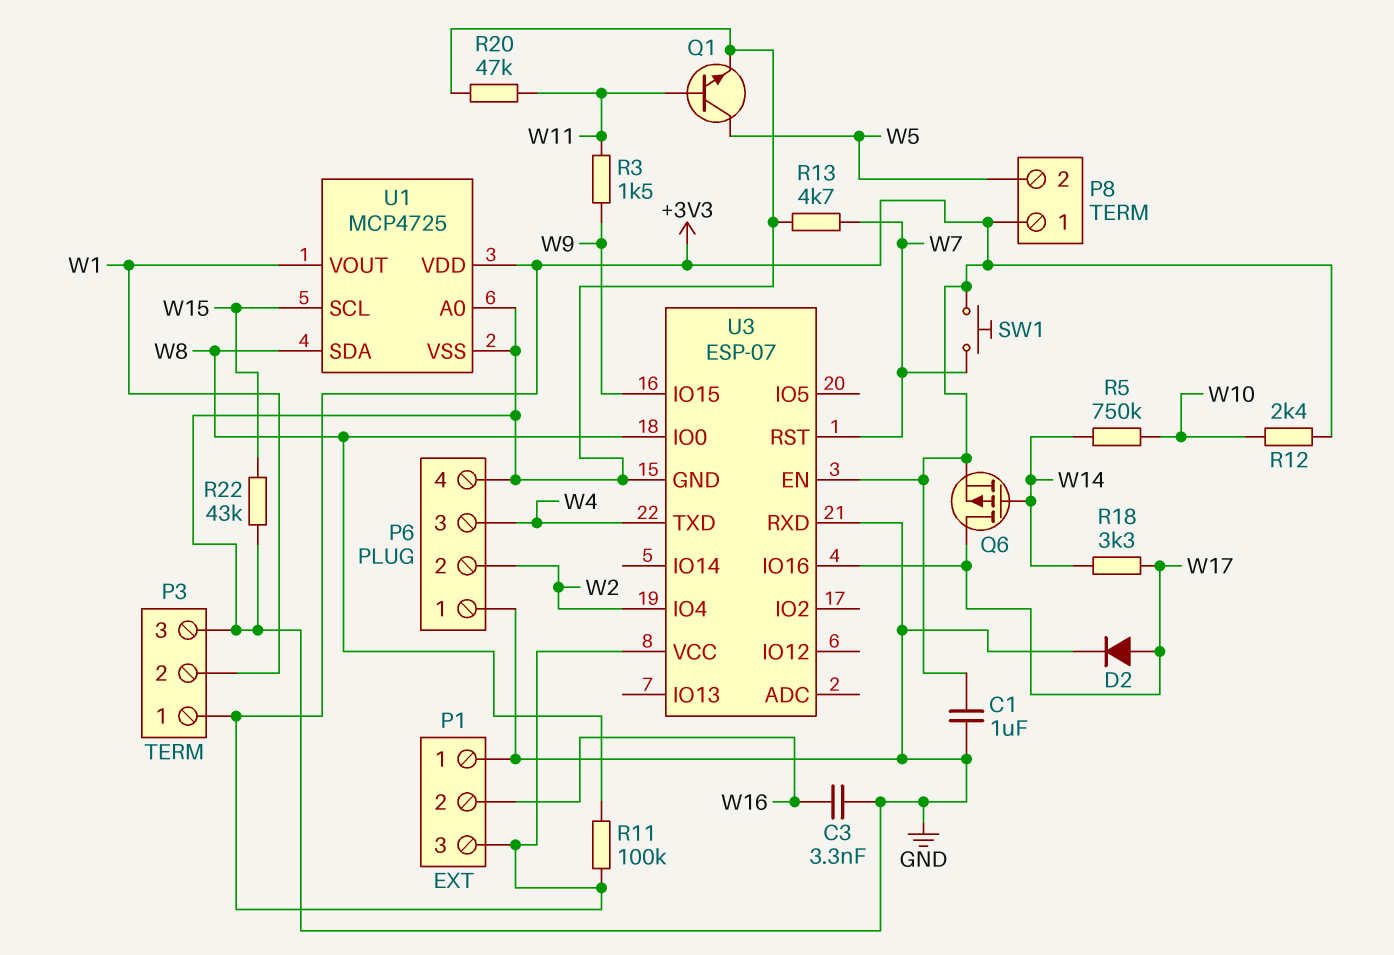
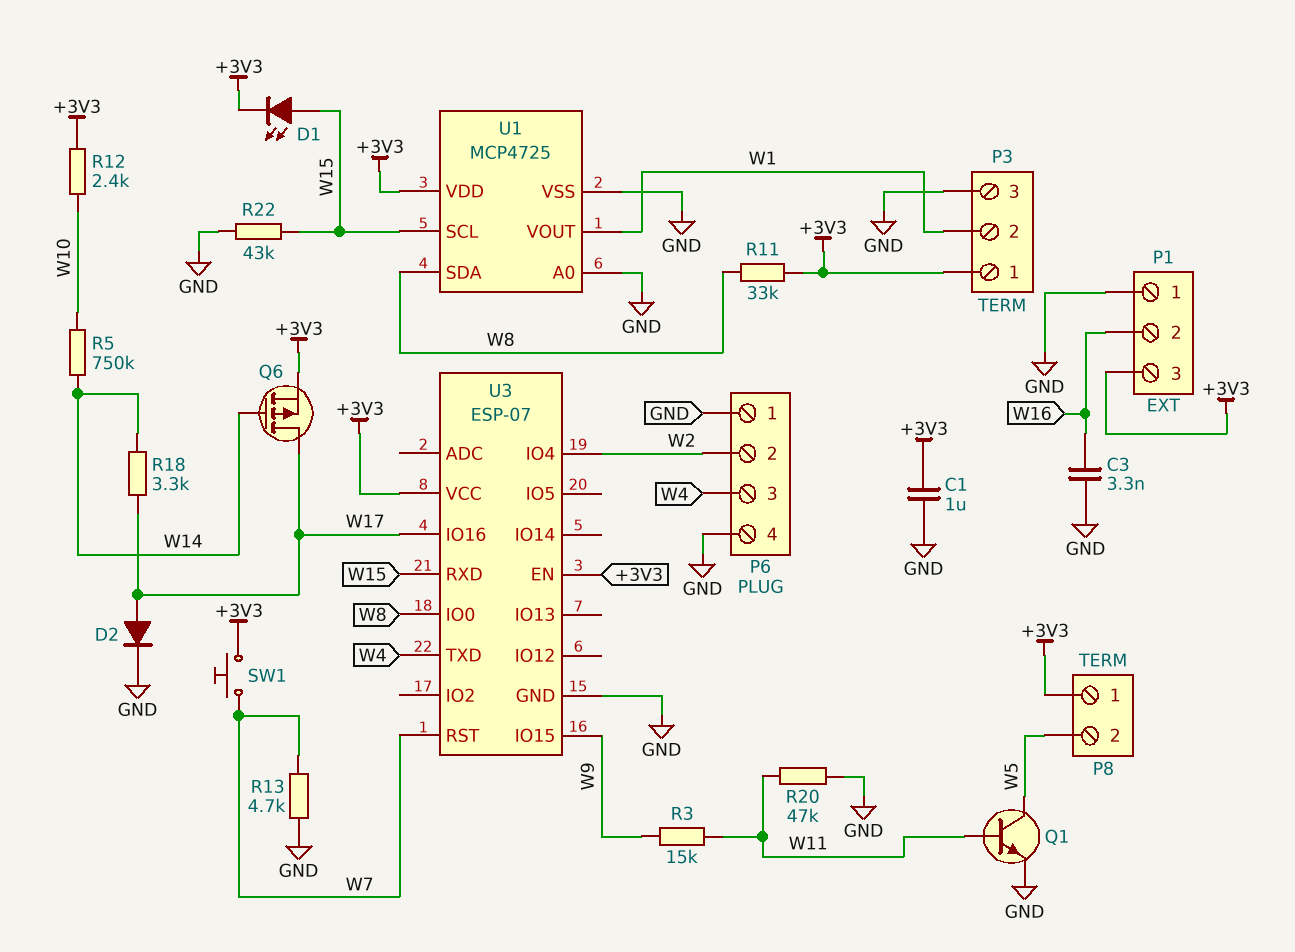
D1: none -> LED (A W15, K +3V3)
R3: 1.5k (W9, W11) -> 15k (W9, W11)
R11: 100k (+3V3, W8) -> 33k (+3V3, W8)
U3 pin RXD: GND -> W15

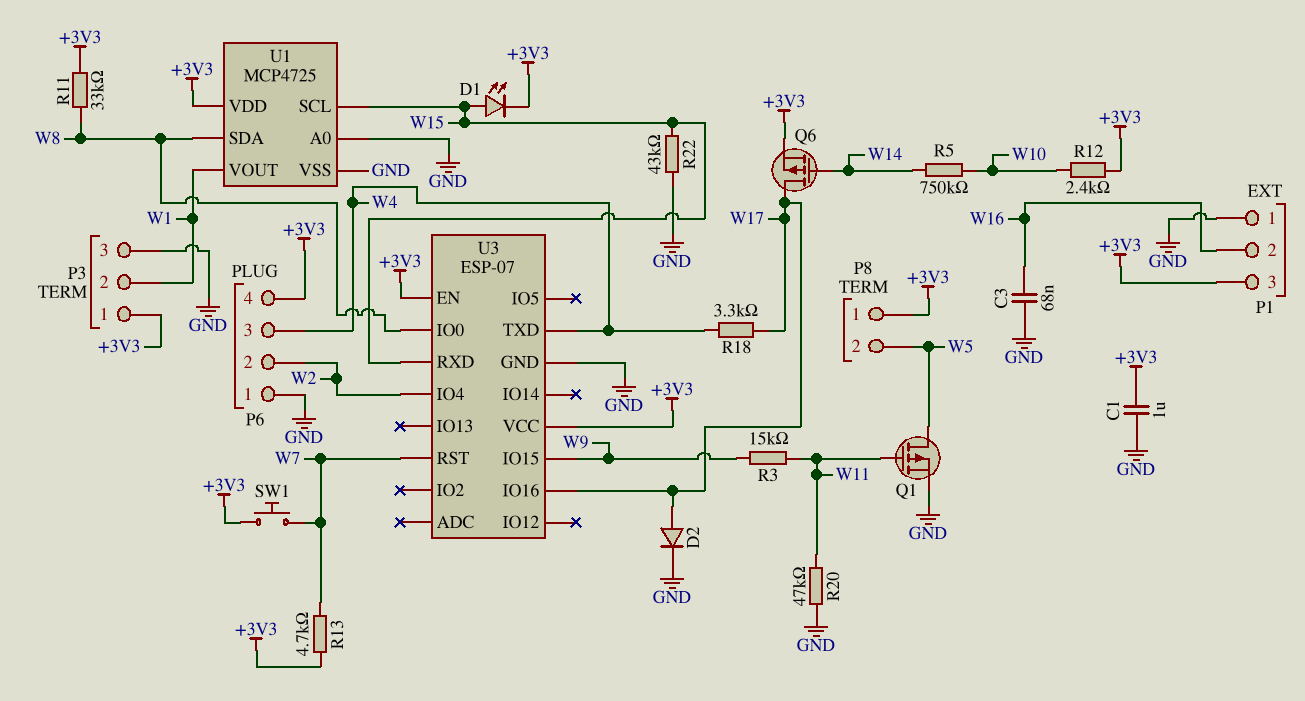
C3: 3.3nF (GND, W16) -> 68nF (GND, W16)
P6 pin 4: GND -> +3V3
Q1: NPN (B W11, C W5, E GND) -> PMOS (G W11, D W5, S GND)
R13: 4.7k (GND, W7) -> 4.7k (+3V3, W7)
R18: 3.3k (W14, W17) -> 3.3k (W4, W17)

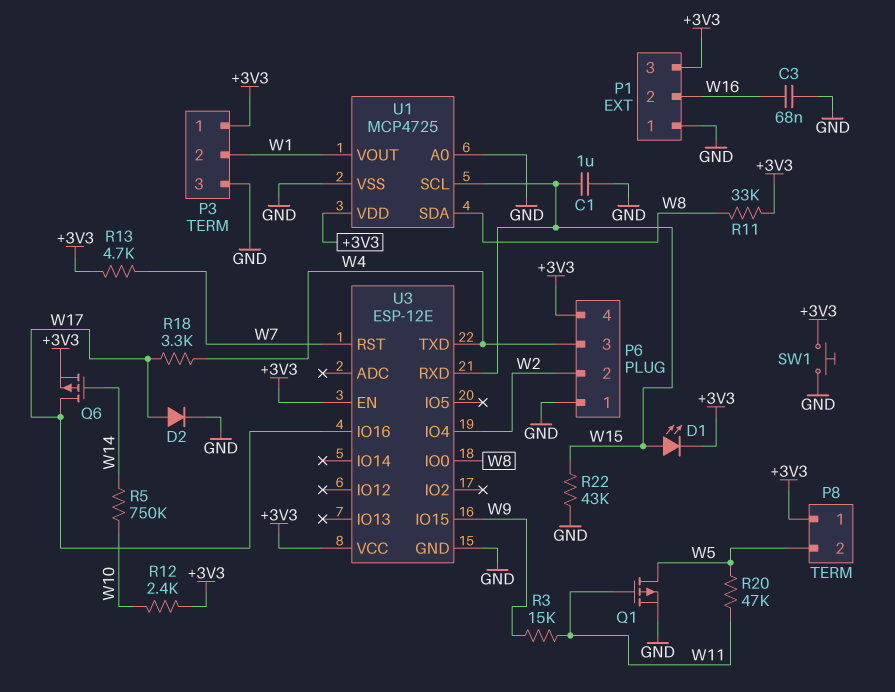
C1: 1uF (+3V3, GND) -> 1uF (GND, W15)
R20: 47k (GND, W11) -> 47k (W5, W11)
SW1: button (+3V3, W7) -> button (+3V3, GND)
U3: ESP-07 -> ESP-12E

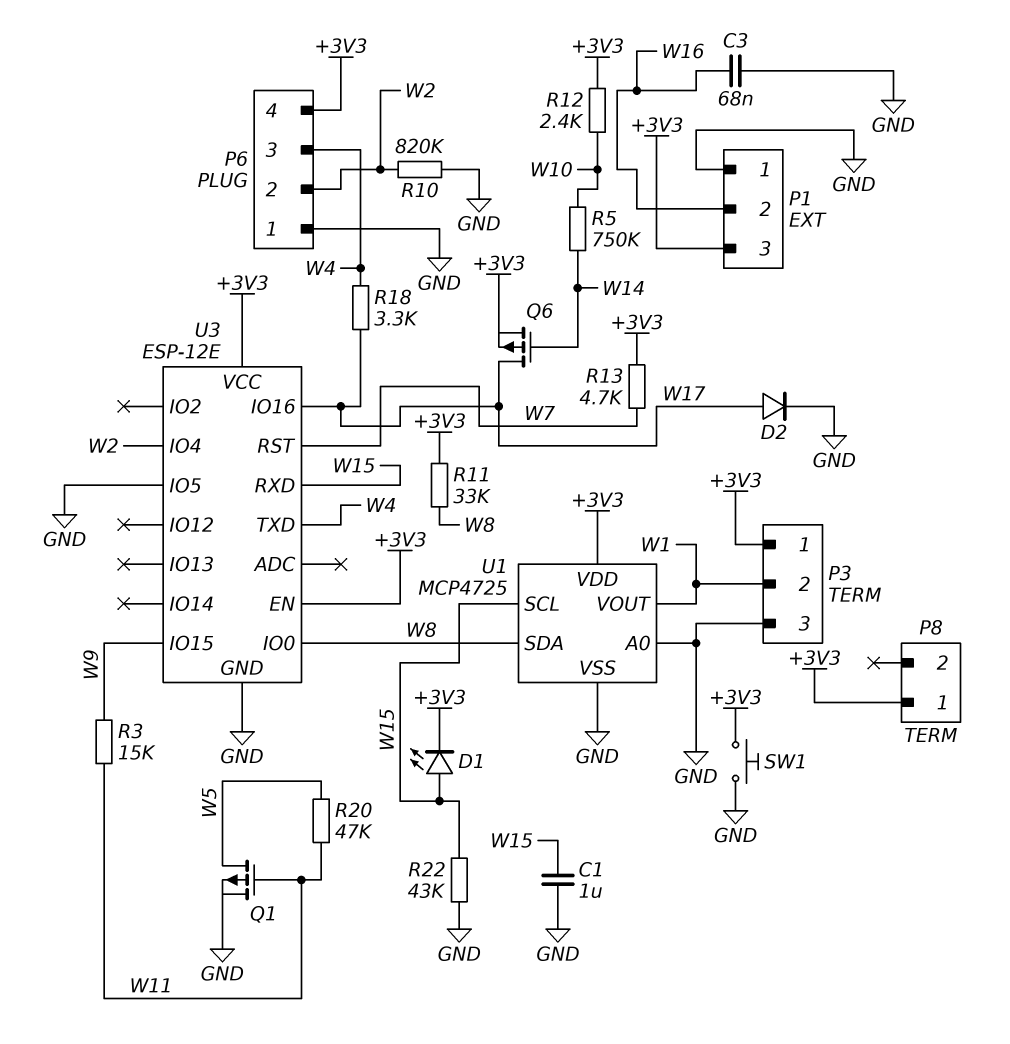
P8 pin 2: W5 -> none
R10: none -> 820k (GND, W2)
U3 pin IO5: none -> GND

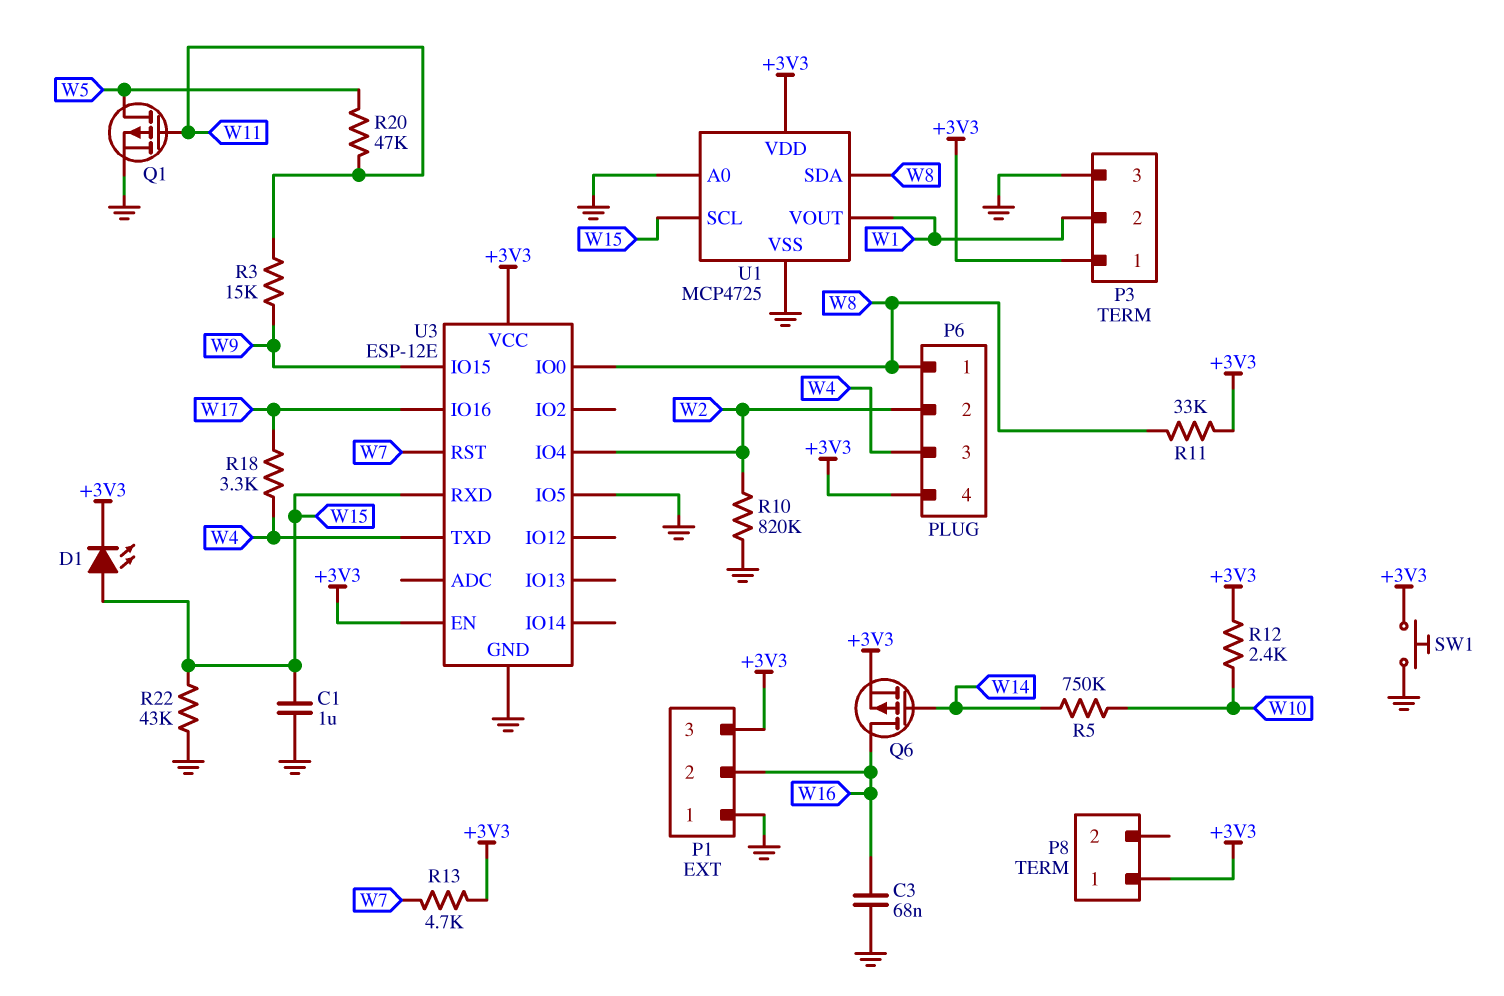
D2: diode (A W17, K GND) -> none
P6 pin 1: GND -> W8
Q6: PMOS (G W14, D W17, S +3V3) -> PMOS (G W14, D W16, S +3V3)

